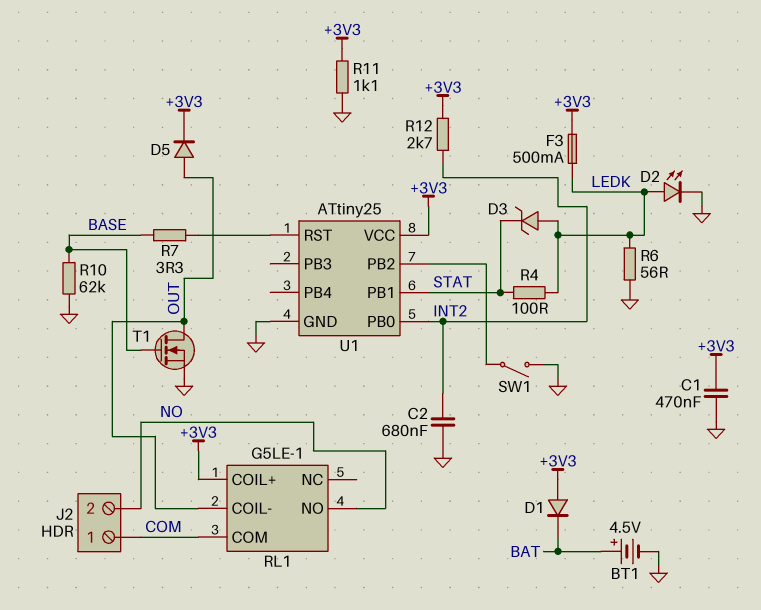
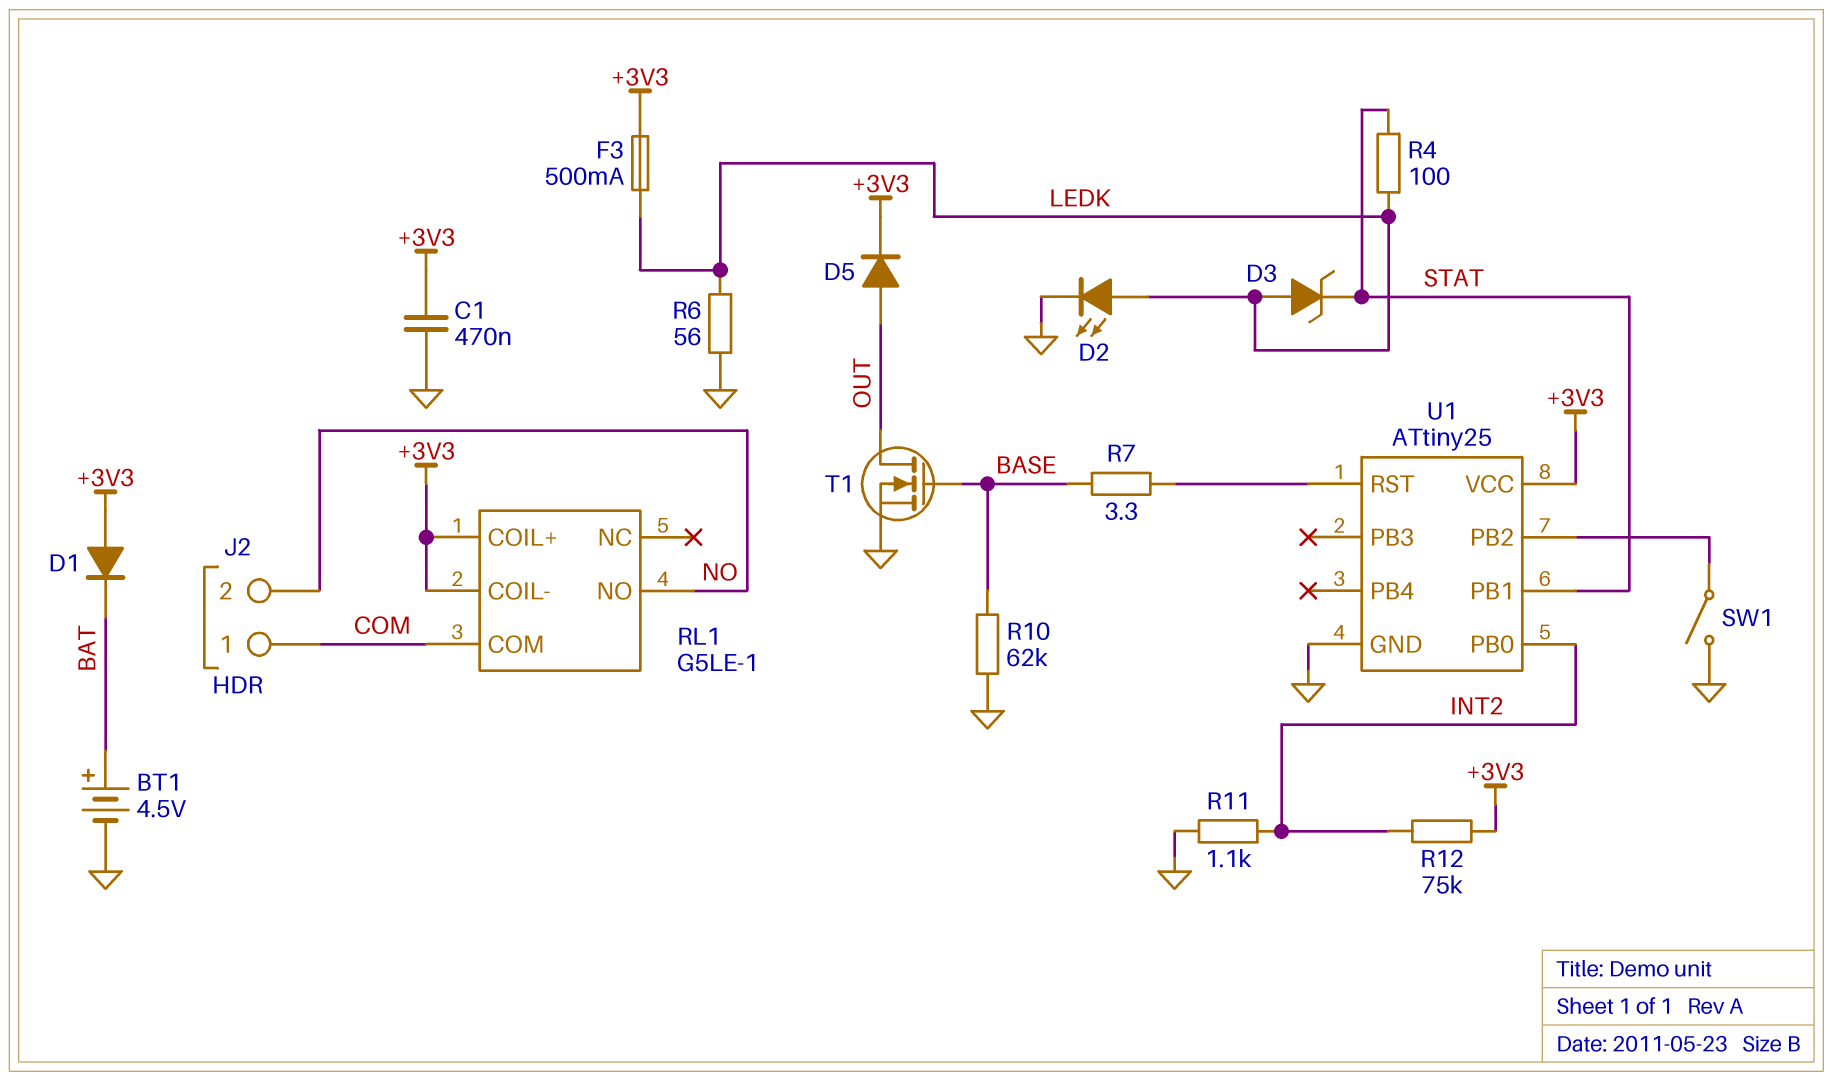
C2: 680nF (GND, INT2) -> none
R11: 1.1k (+3V3, GND) -> 1.1k (GND, INT2)
R12: 2.7k (+3V3, INT2) -> 75k (+3V3, INT2)
RL1 pin COIL-: OUT -> +3V3

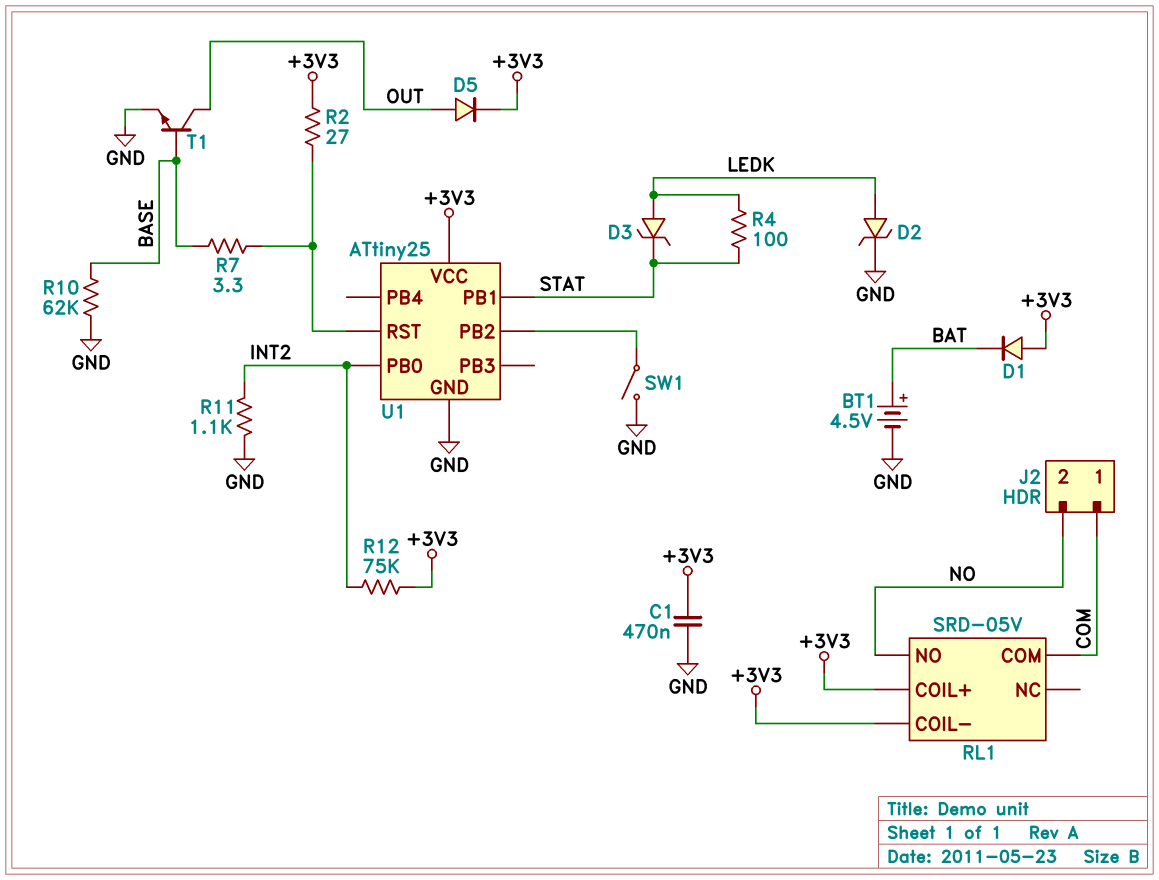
D2: LED (A LEDK, K GND) -> zener (A LEDK, K GND)
F3: 500mA (+3V3, LEDK) -> none
R2: none -> 27 (+3V3, U1/RST)
R6: 56 (GND, LEDK) -> none
RL1: G5LE-1 -> SRD-05V
T1: NMOS (G BASE, D OUT, S GND) -> NPN (B BASE, C OUT, E GND)

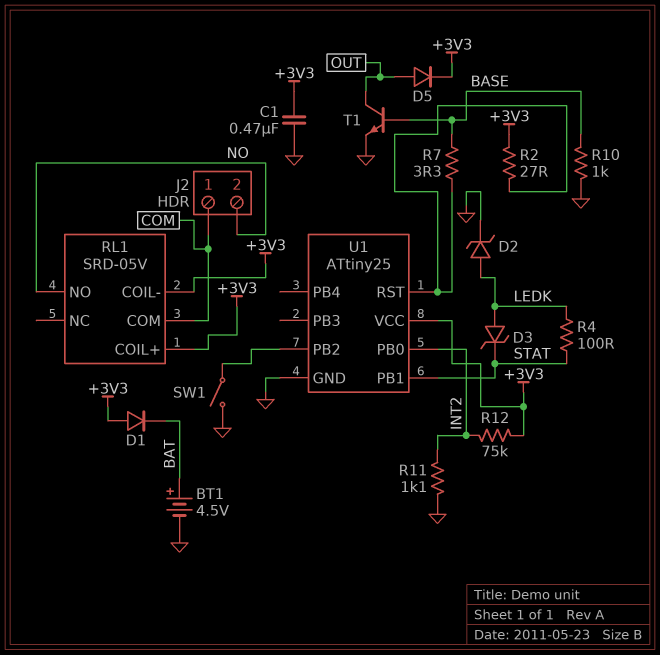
R10: 62k (BASE, GND) -> 1k (BASE, GND)

